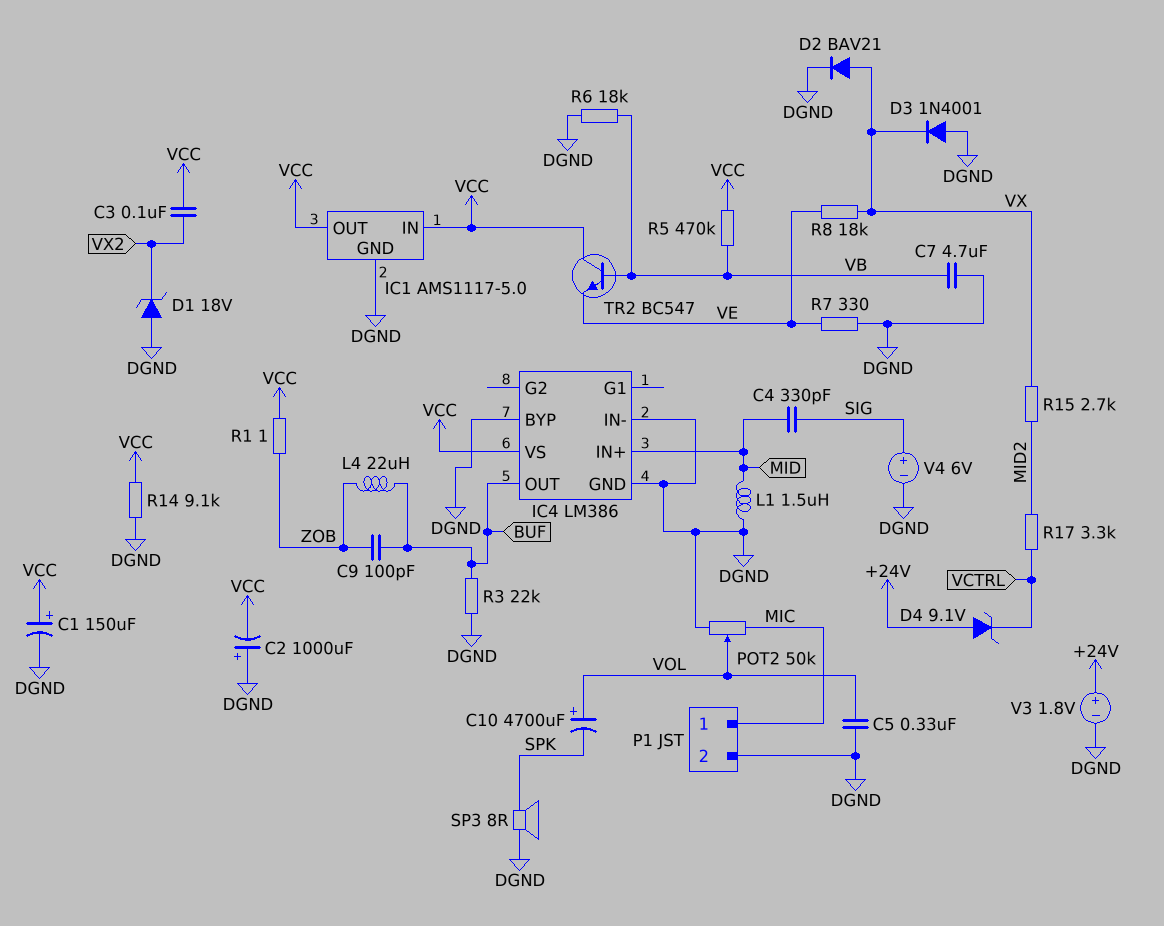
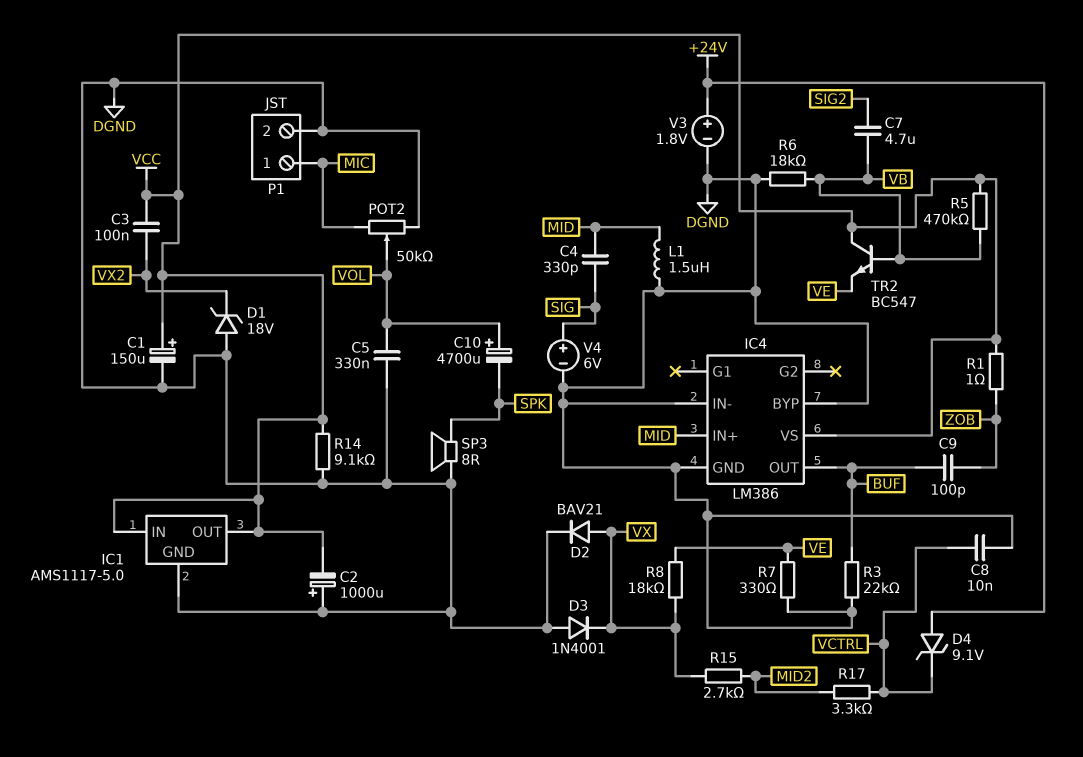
C7: 4.7uF (DGND, VB) -> 4.7uF (SIG2, VB)
C8: none -> 10nF (DGND, VCTRL)
L4: 22uH (BUF, ZOB) -> none

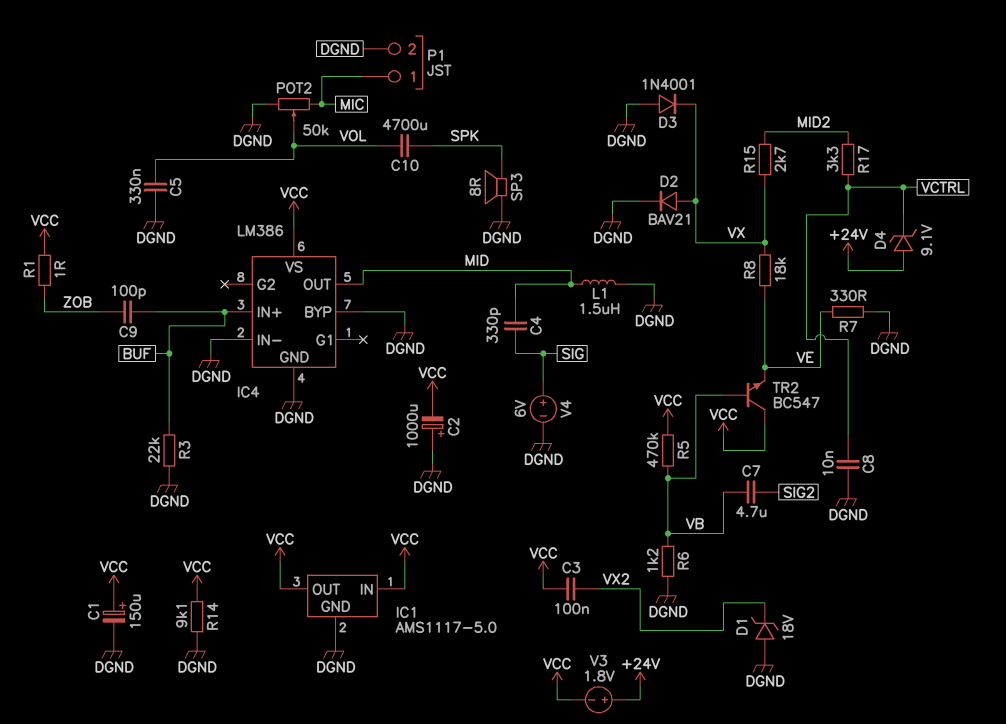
C10: 4700uF (plus VOL, minus SPK) -> 4700uF (SPK, VOL)
IC4 pin IN+: MID -> BUF
IC4 pin OUT: BUF -> MID
R6: 18k (DGND, VB) -> 1.2k (DGND, VB)
V3: 1.8V (plus +24V, minus DGND) -> 1.8V (plus +24V, minus VCC)

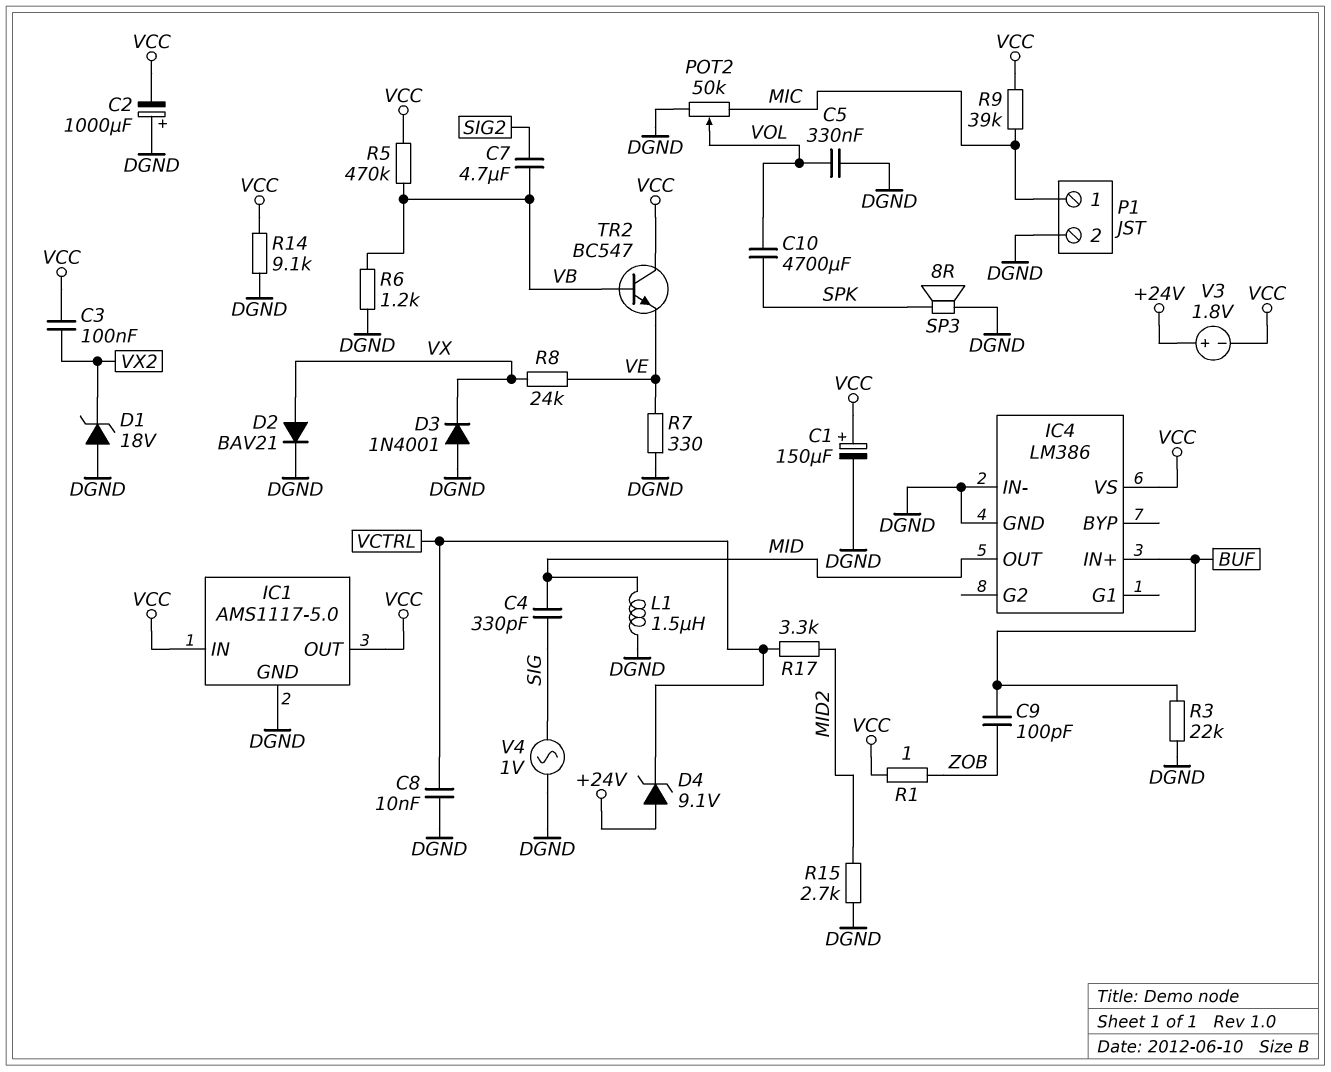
IC4 pin BYP: DGND -> none
R8: 18k (VE, VX) -> 24k (VE, VX)
R9: none -> 39k (MIC, VCC)
R15: 2.7k (MID2, VX) -> 2.7k (DGND, MID2)
V4: 6V (plus SIG, minus DGND) -> AC 1V (DGND, SIG)

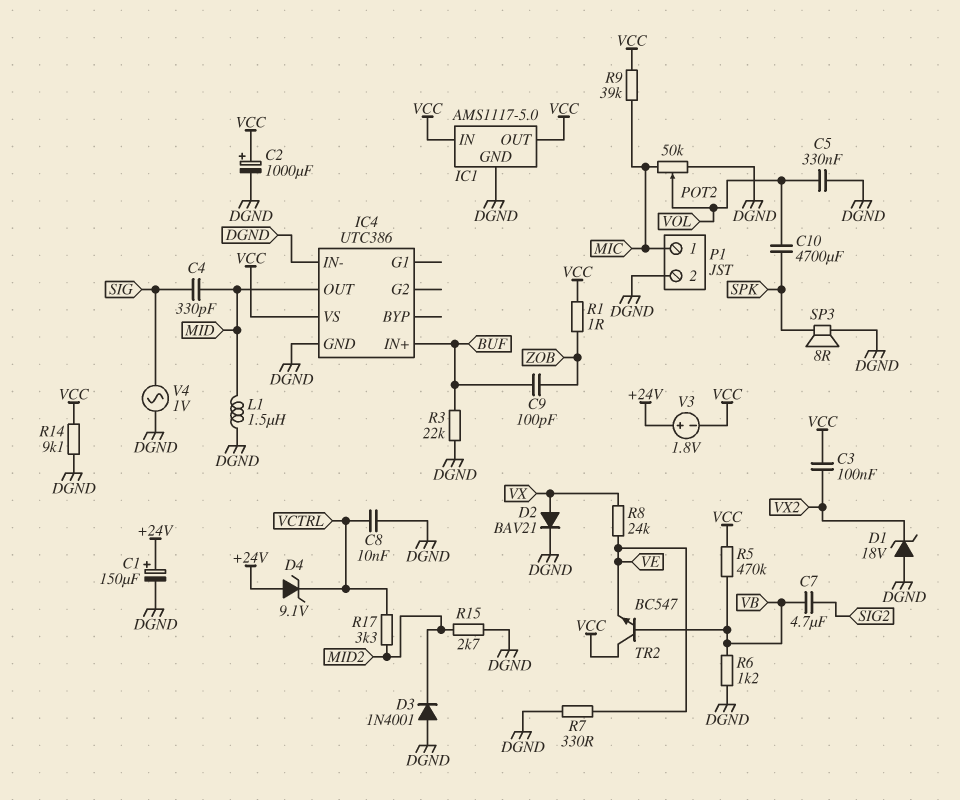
C1: 150uF (plus VCC, minus DGND) -> 150uF (plus +24V, minus DGND)
C2: 1000uF (plus DGND, minus VCC) -> 1000uF (plus VCC, minus DGND)
D3: diode 1N4001 (A DGND, K VX) -> diode 1N4001 (A DGND, K MID2)
IC4: LM386 -> UTC386

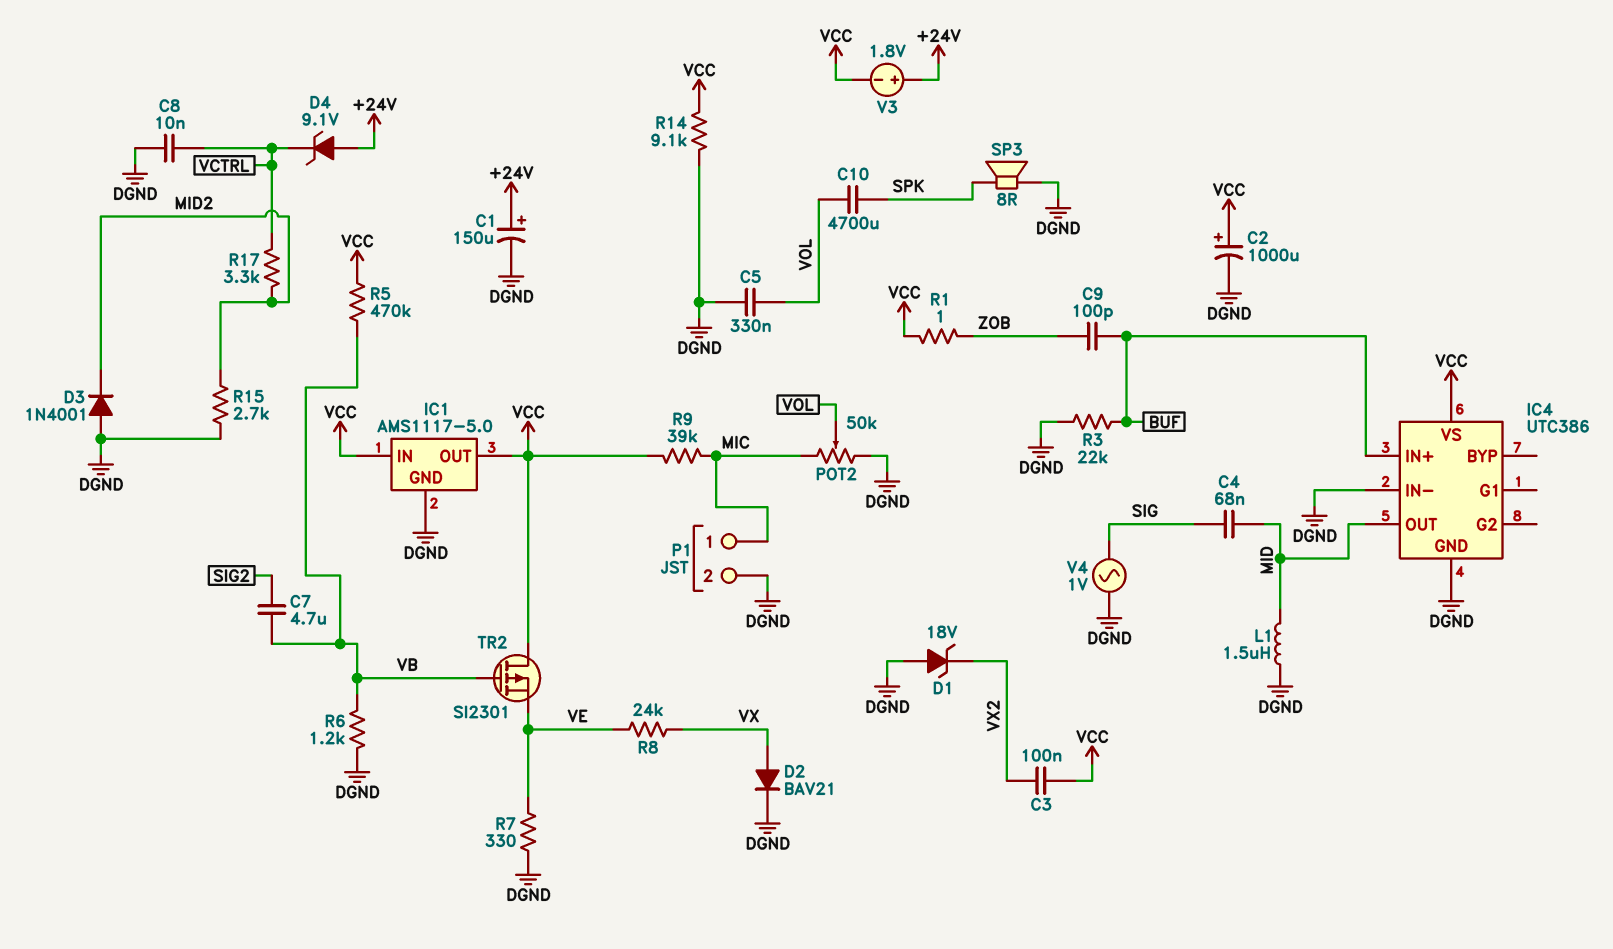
C4: 330pF (MID, SIG) -> 68nF (MID, SIG)
TR2: NPN BC547 (B VB, C VCC, E VE) -> PMOS SI2301 (G VB, D VCC, S VE)

